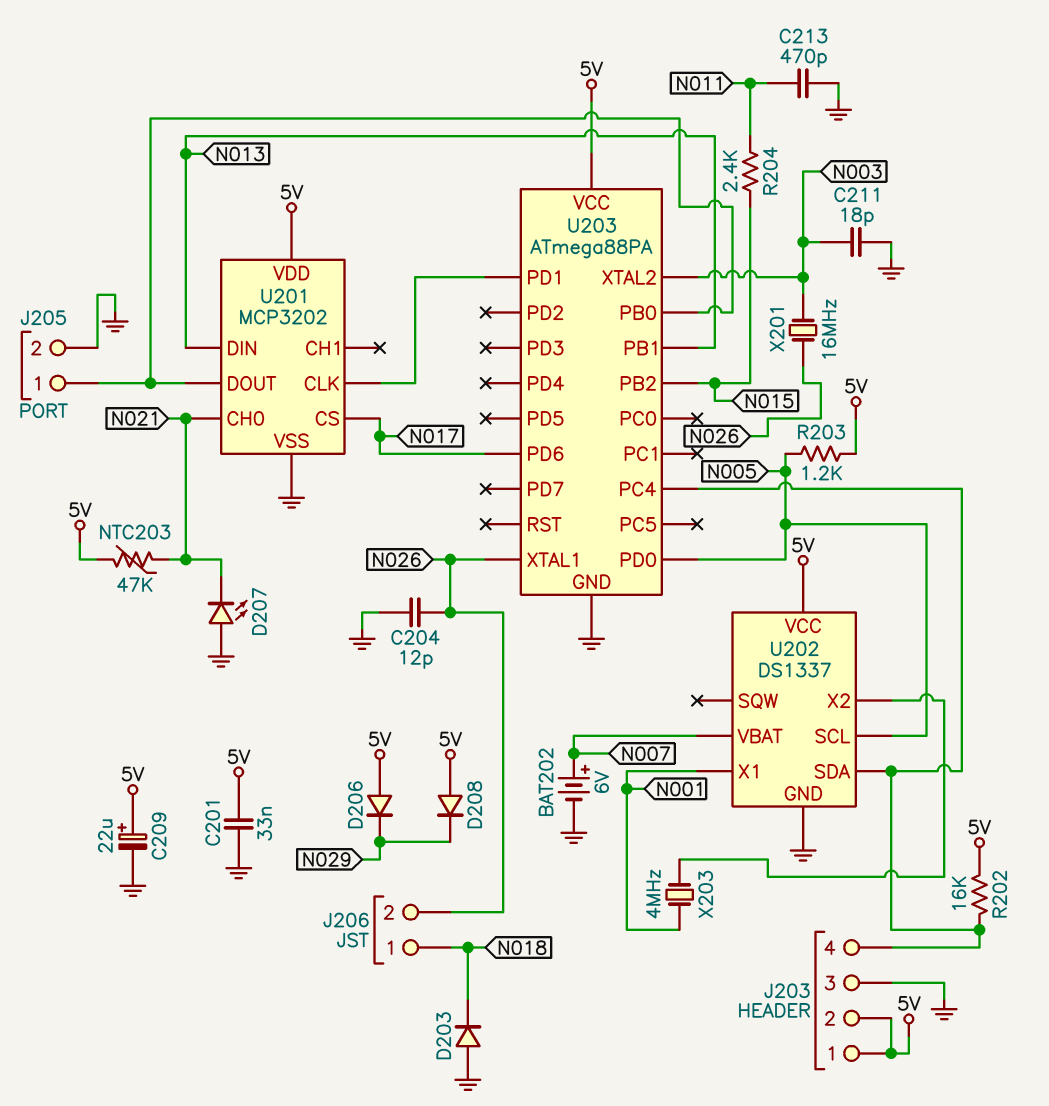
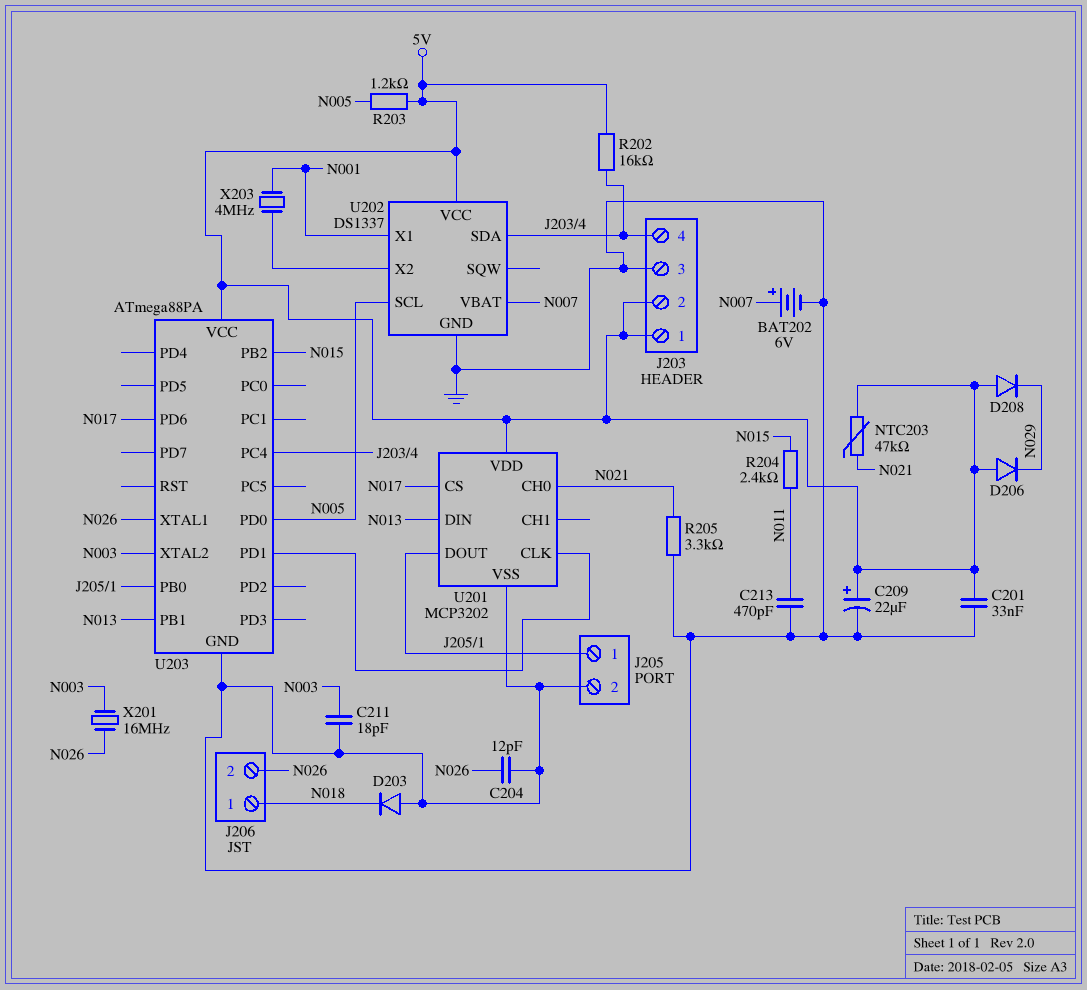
D207: LED (A GND, K N021) -> none
R205: none -> 3.3k (GND, N021)

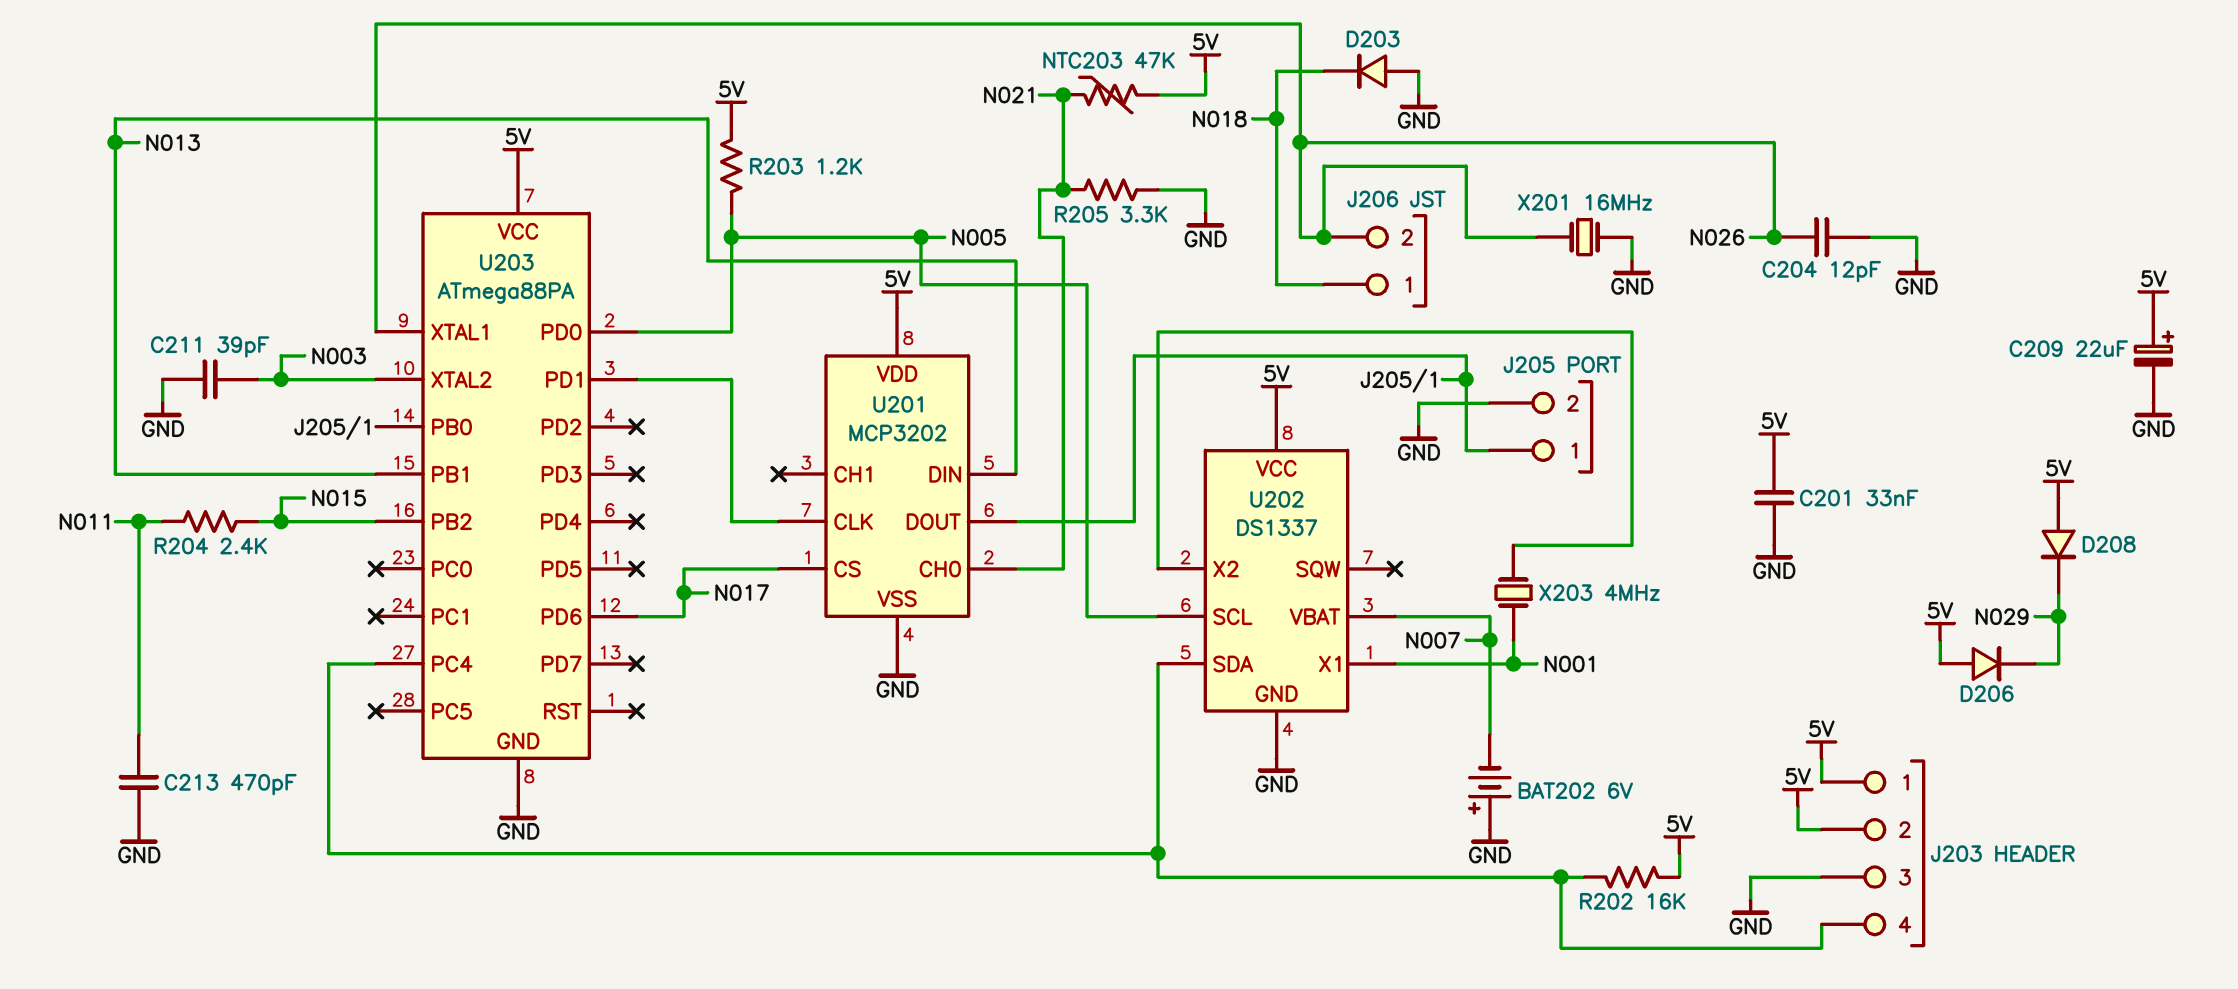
BAT202: 6V (plus N007, minus GND) -> 6V (plus GND, minus N007)
C211: 18pF (GND, N003) -> 39pF (GND, N003)
X201: 16MHz (N003, N026) -> 16MHz (GND, N026)

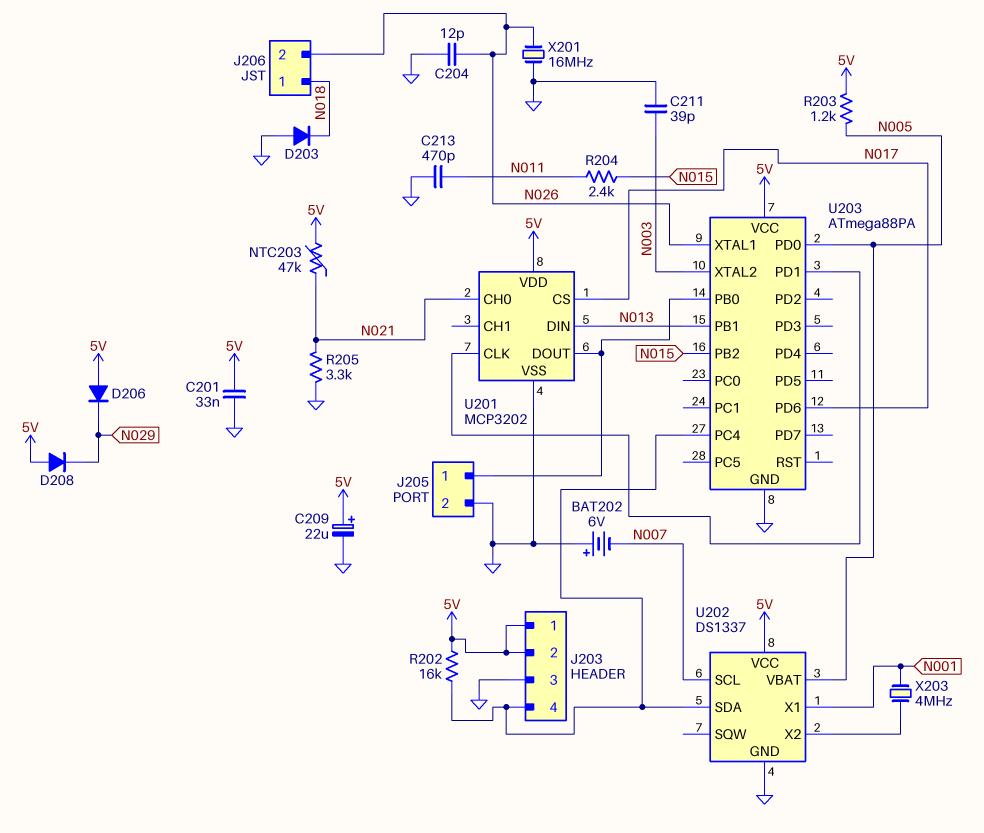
U202 pin SCL: N005 -> N007
U202 pin VBAT: N007 -> N005

